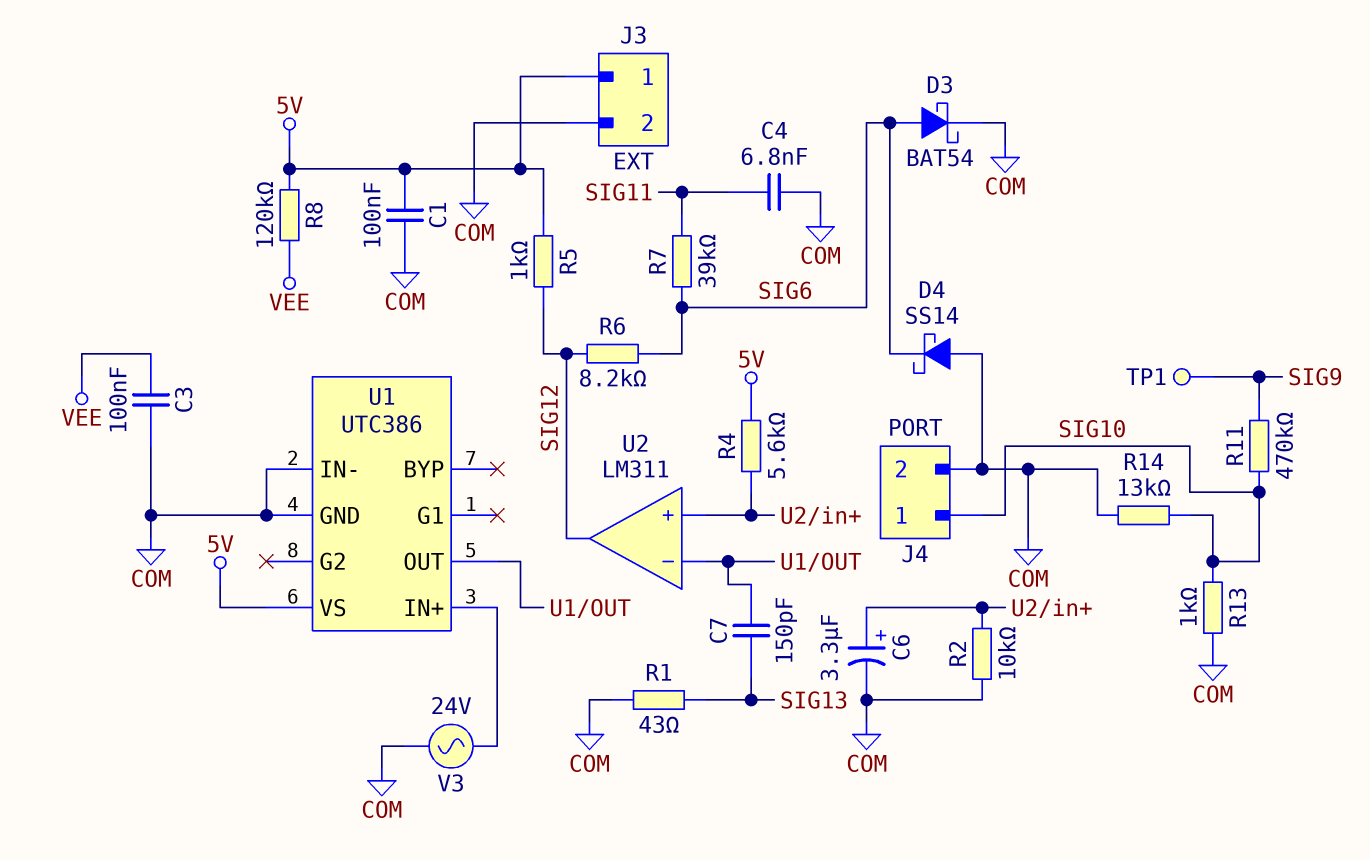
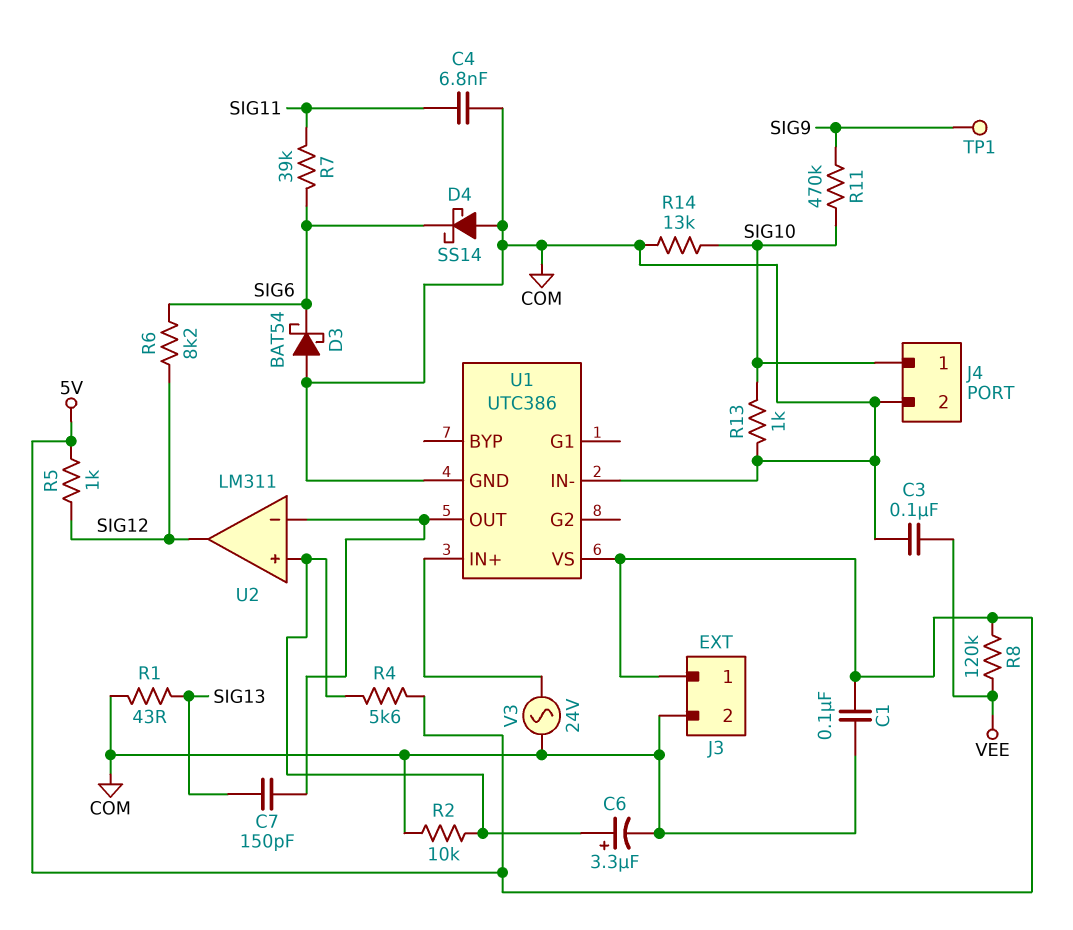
D3: schottky BAT54 (A SIG6, K COM) -> schottky BAT54 (A COM, K SIG6)

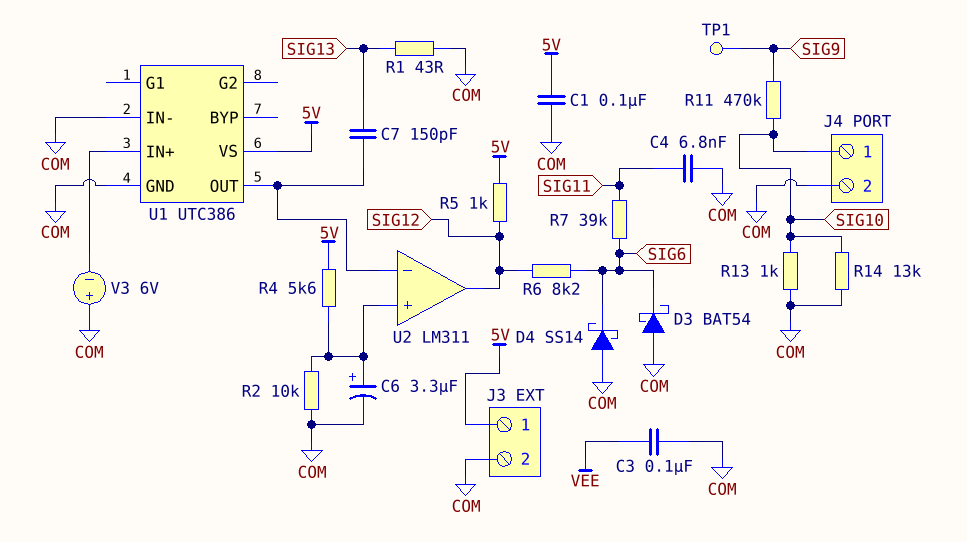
R8: 120k (5V, VEE) -> none
V3: AC 24V (COM, U1/IN+) -> 6V (plus COM, minus U1/IN+)

